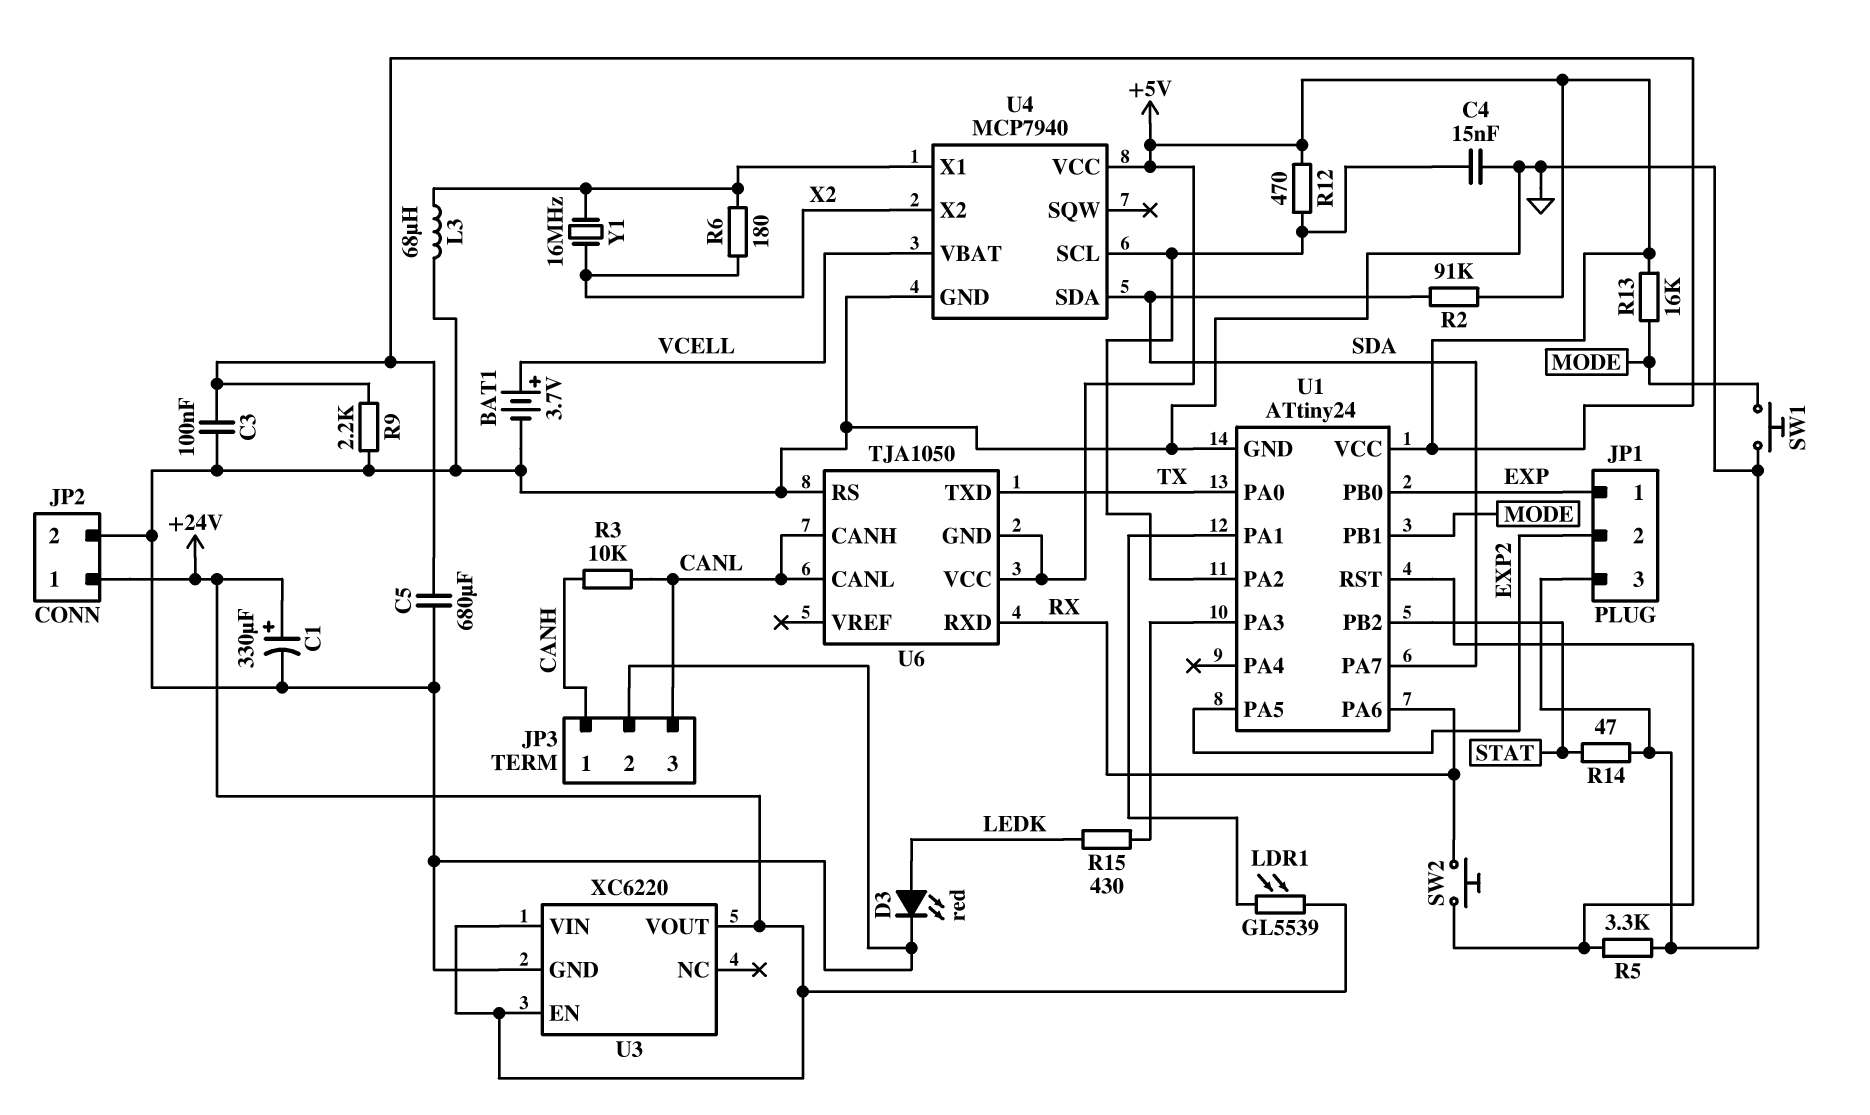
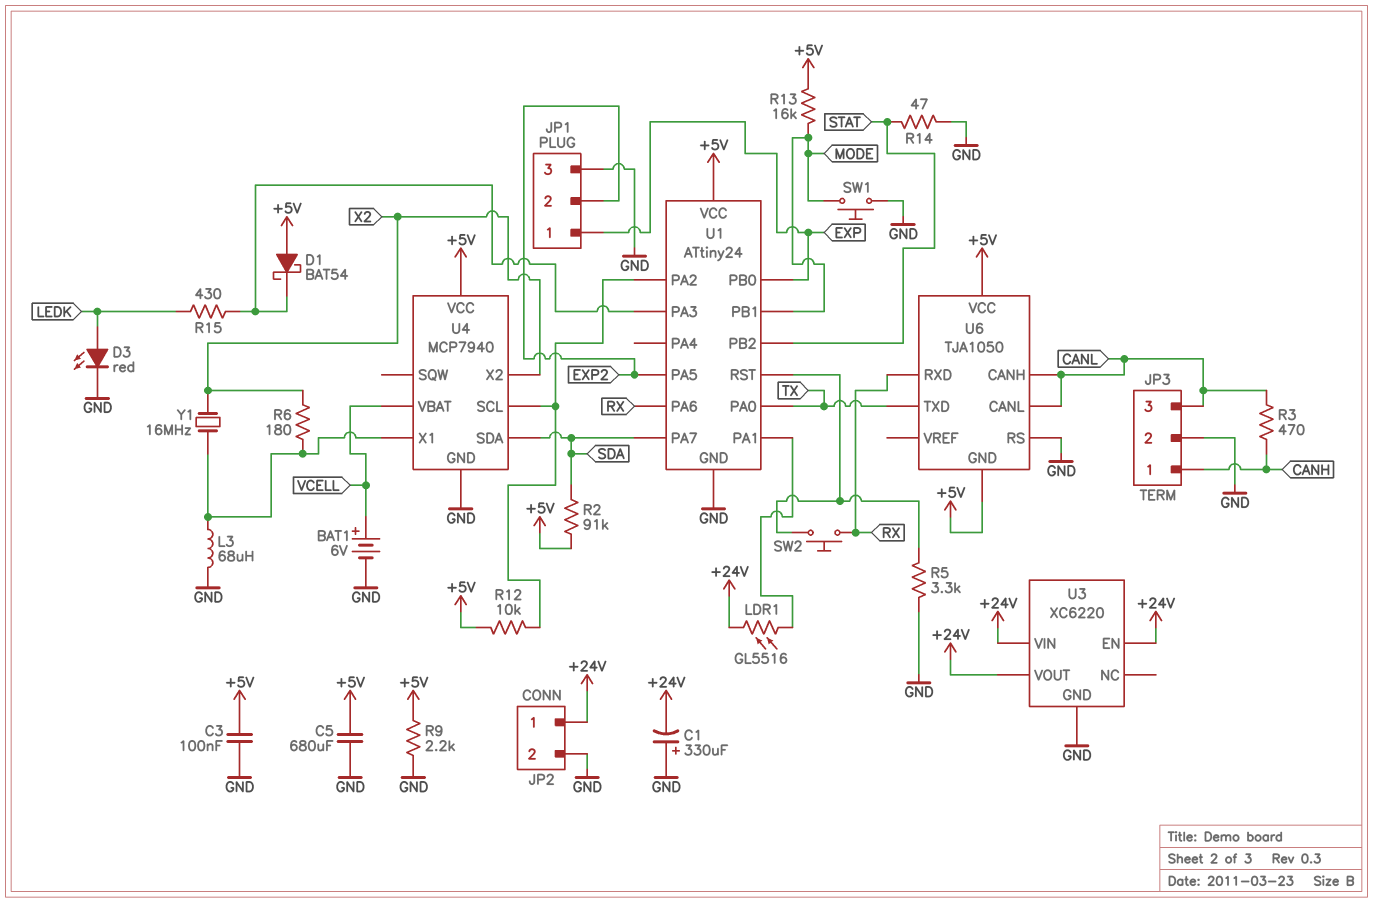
BAT1: 3.7V (plus VCELL, minus GND) -> 6V (plus VCELL, minus GND)
C1: 330uF (plus +24V, minus GND) -> 330uF (plus GND, minus +24V)
C4: 15nF (GND, U1/PA2) -> none
D1: none -> schottky BAT54 (A +5V, K U1/PA3)
LDR1: GL5539 (+24V, U1/PA1) -> GL5516 (+24V, U1/PA1)
R3: 10k (CANH, CANL) -> 470 (CANH, CANL)
R12: 470 (+5V, U1/PA2) -> 10k (+5V, U1/PA2)

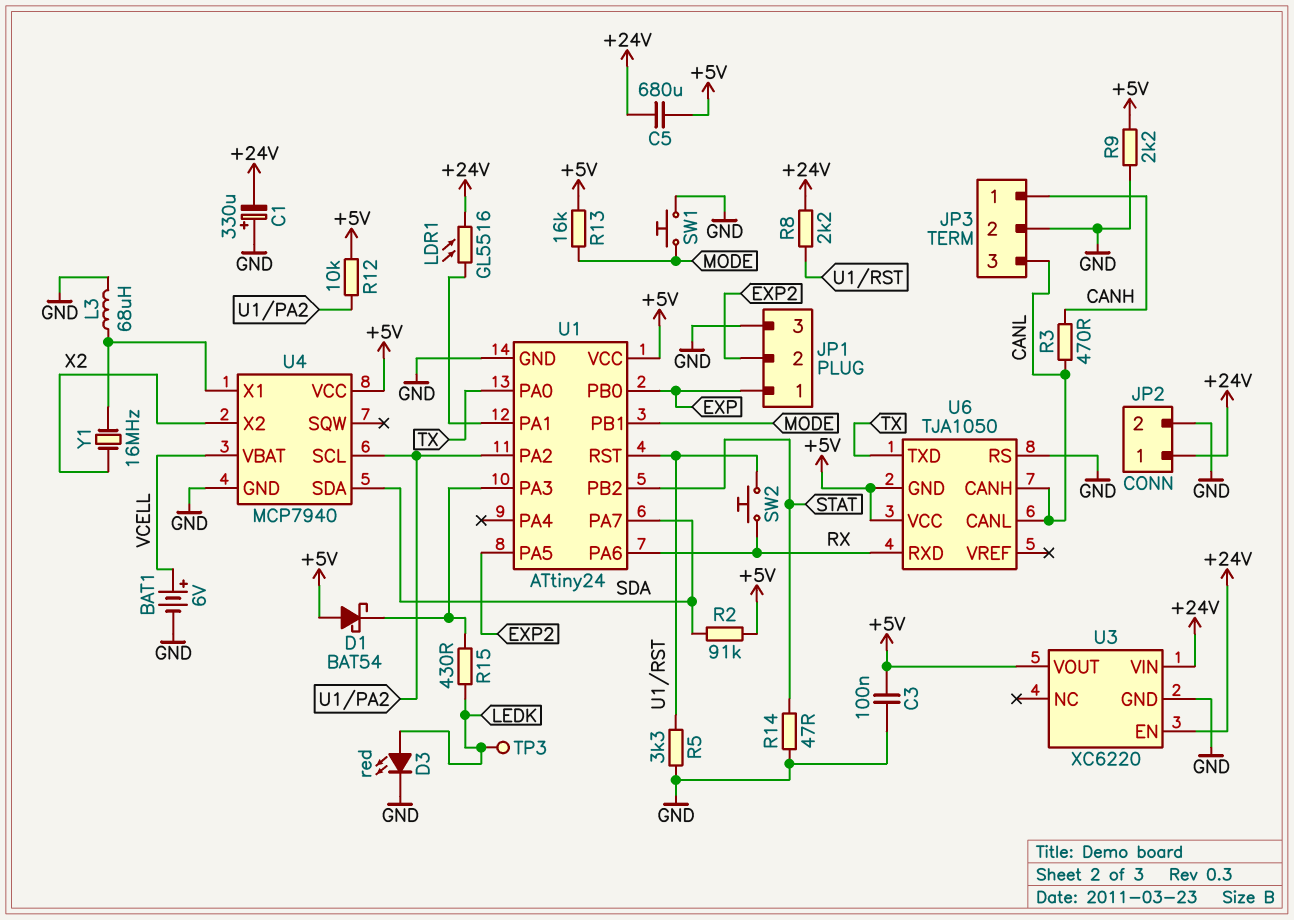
C5: 680uF (+5V, GND) -> 680uF (+5V, +24V)
R6: 180 (U4/X1, X2) -> none
R8: none -> 2.2k (+24V, U1/RST)
TP3: none -> test point (LEDK)
U3 pin VOUT: +24V -> +5V

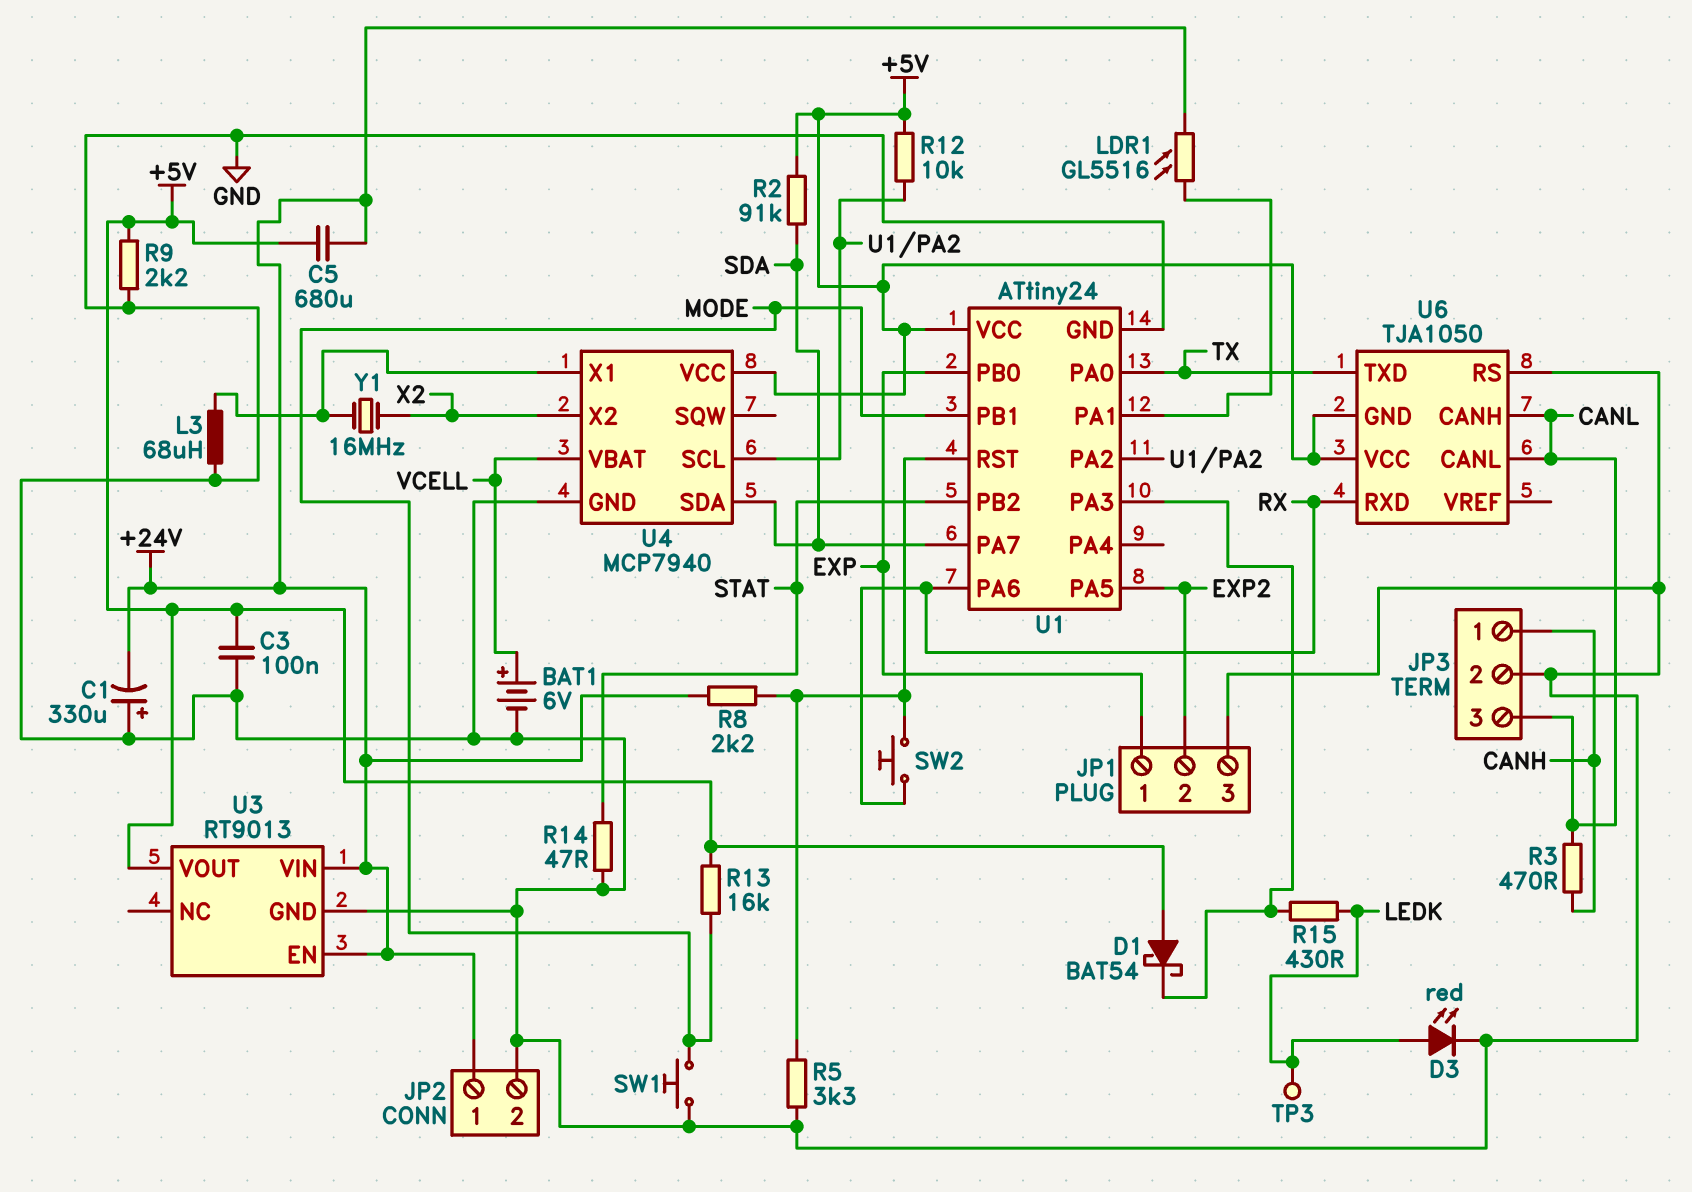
U3: XC6220 -> RT9013

